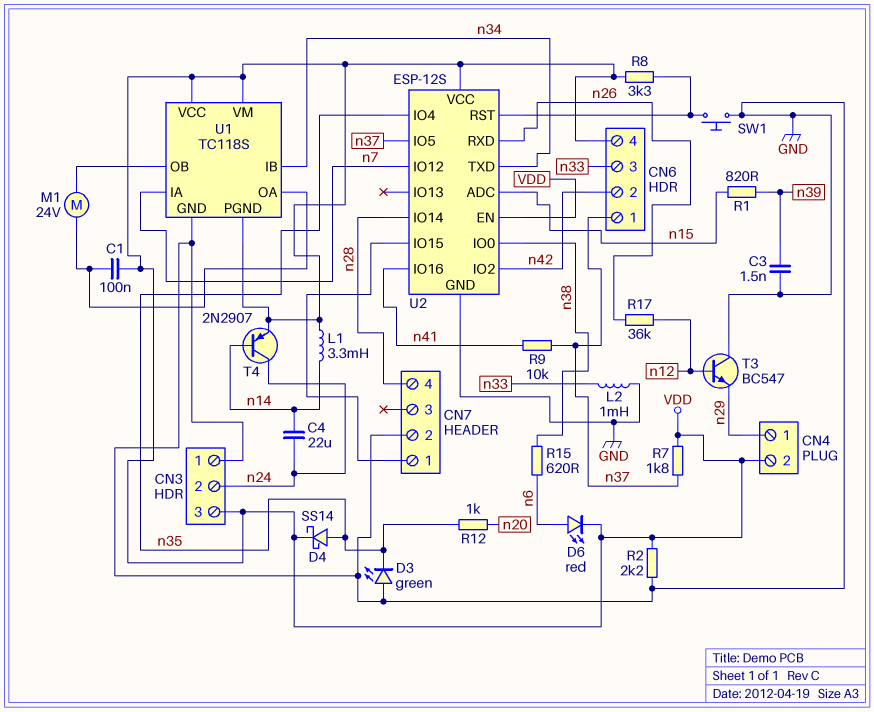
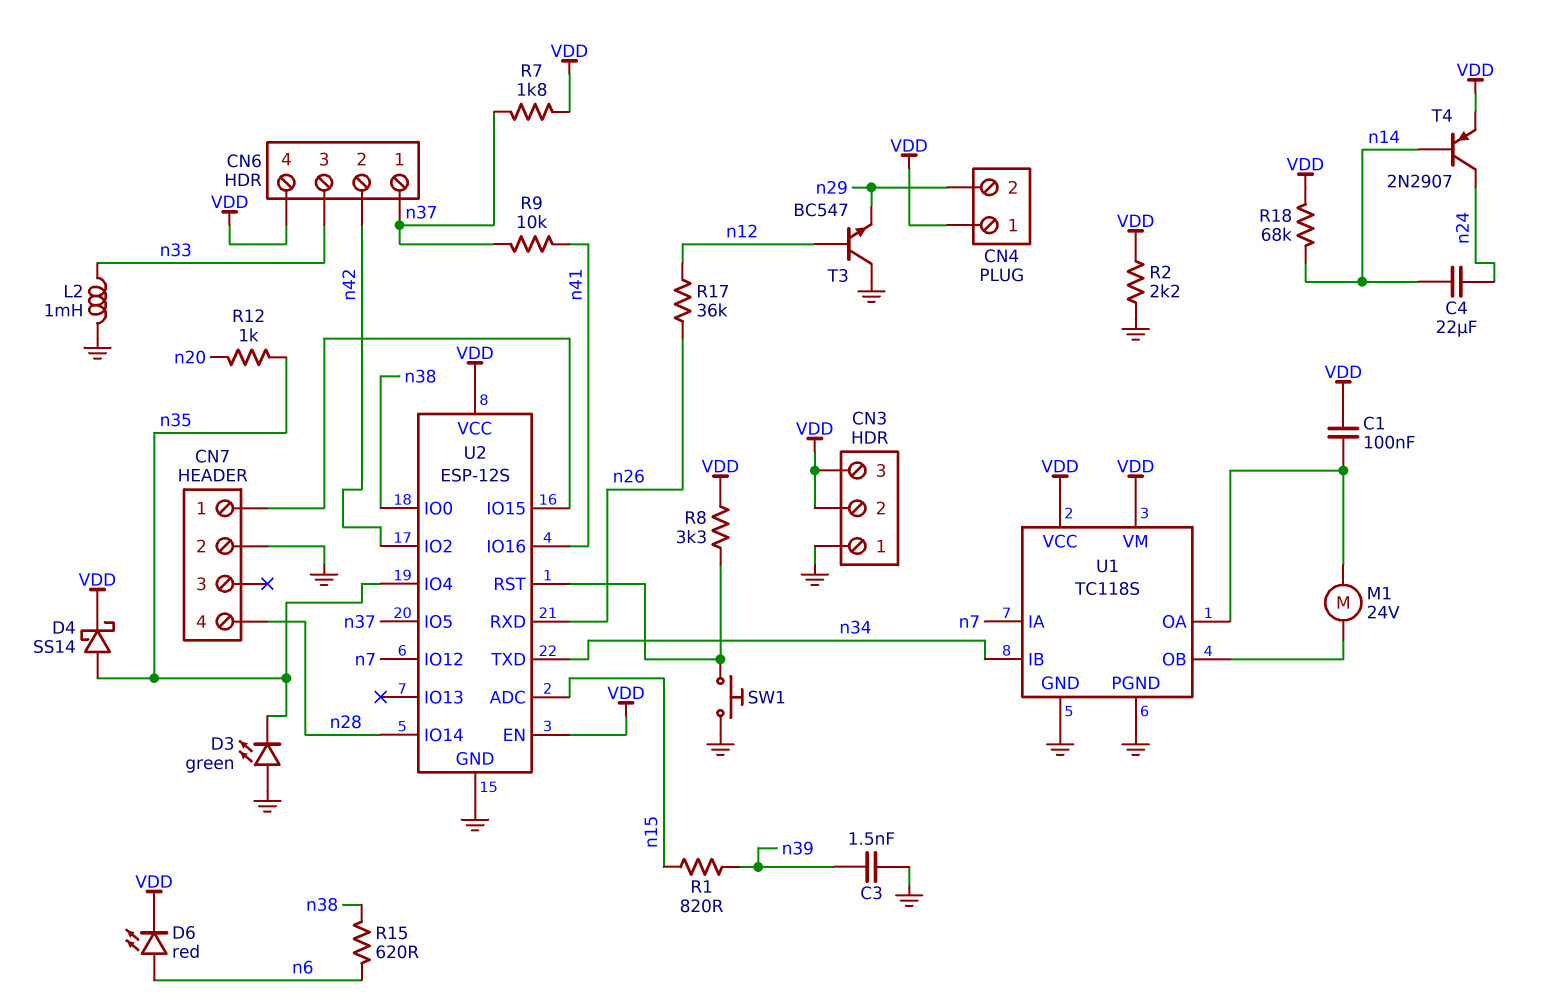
CN3 pin 2: n24 -> VDD
CN4 pin 1: n29 -> VDD
CN4 pin 2: VDD -> n29
L1: 3.3mH (VDD, n14) -> none
R18: none -> 68k (VDD, n14)
U1 pin PGND: VDD -> GND

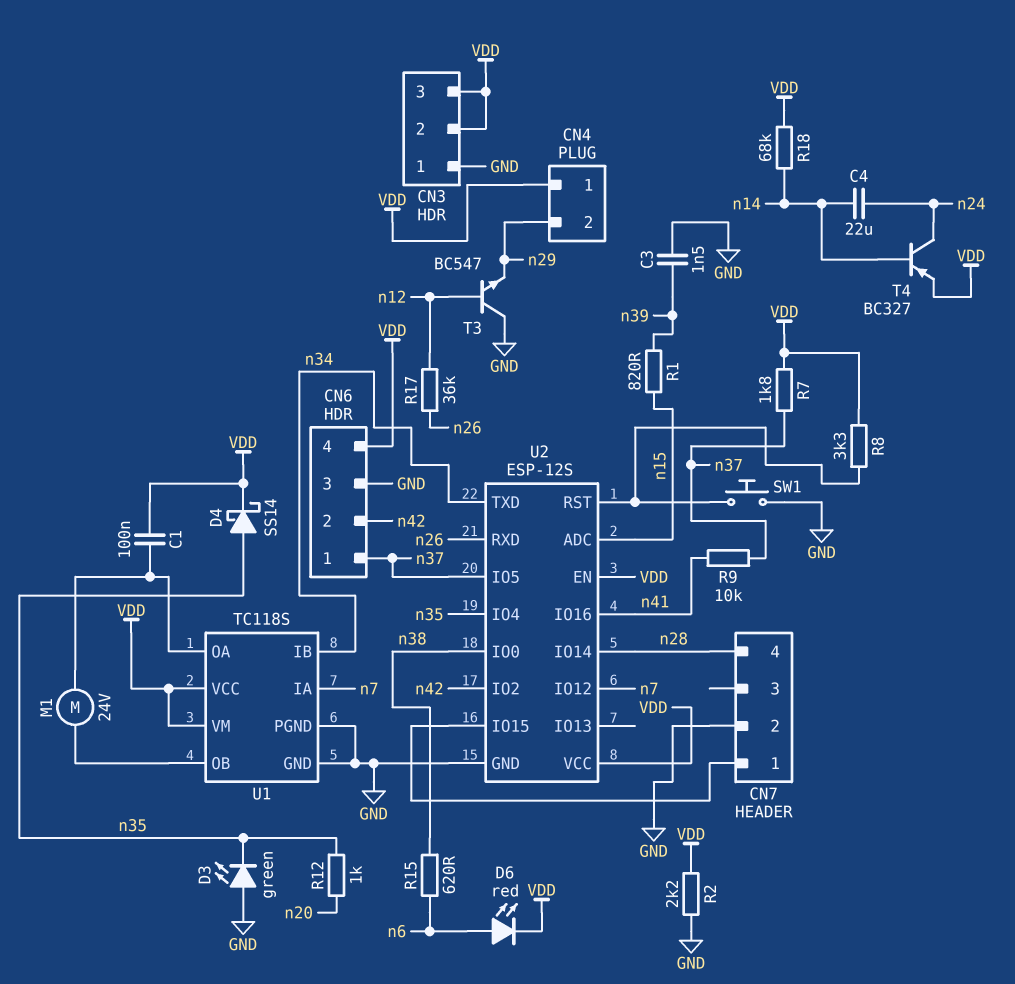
CN6 pin 3: n33 -> GND
L2: 1mH (GND, n33) -> none
T4: PNP 2N2907 (B n14, C n24, E VDD) -> PNP BC327 (B n14, C n24, E VDD)

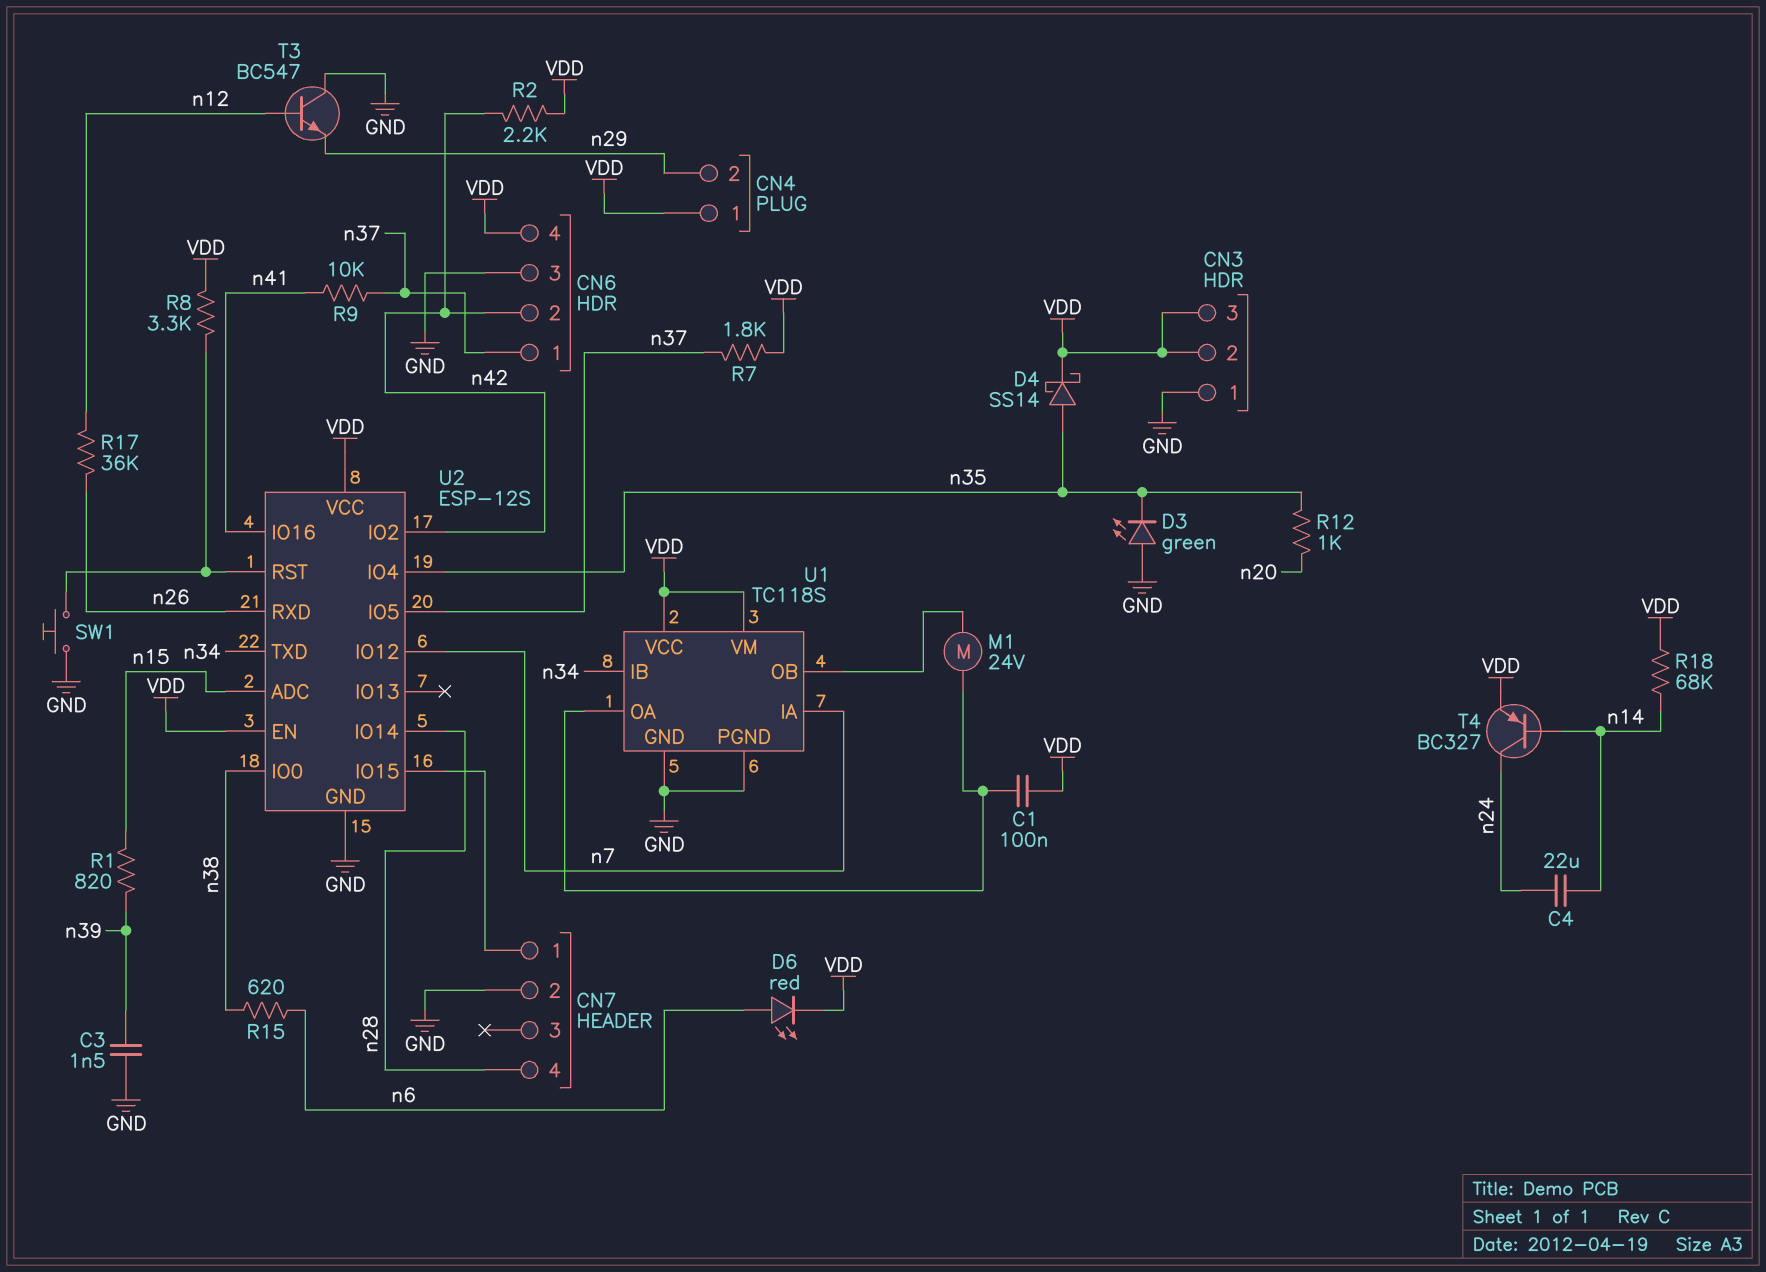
R2: 2.2k (GND, VDD) -> 2.2k (VDD, n42)

